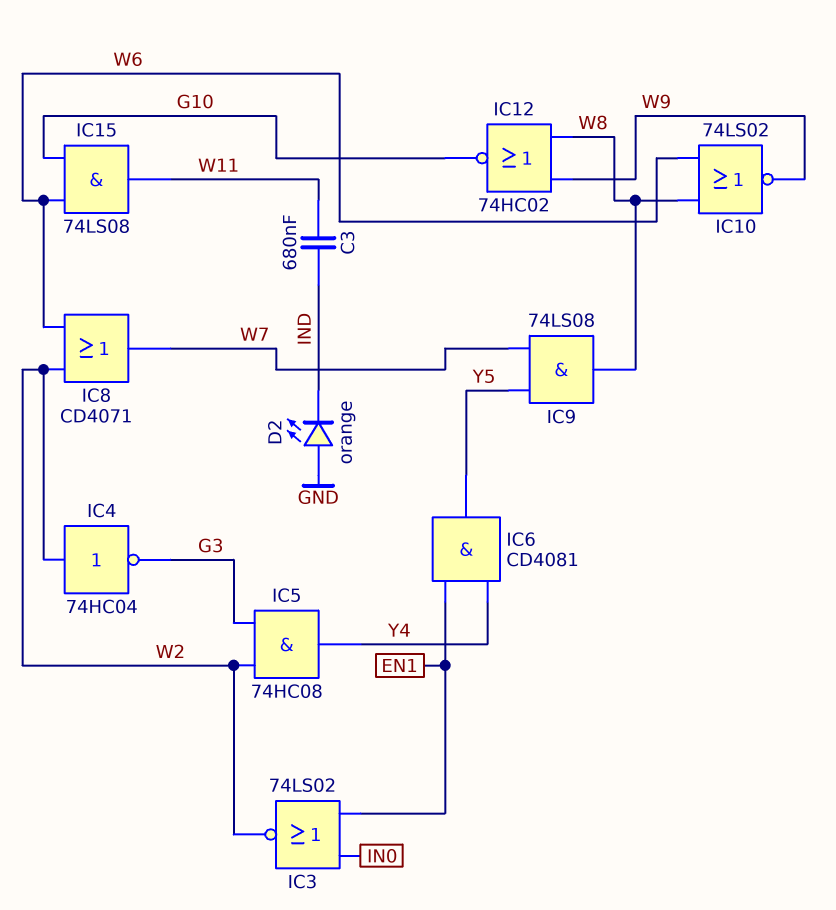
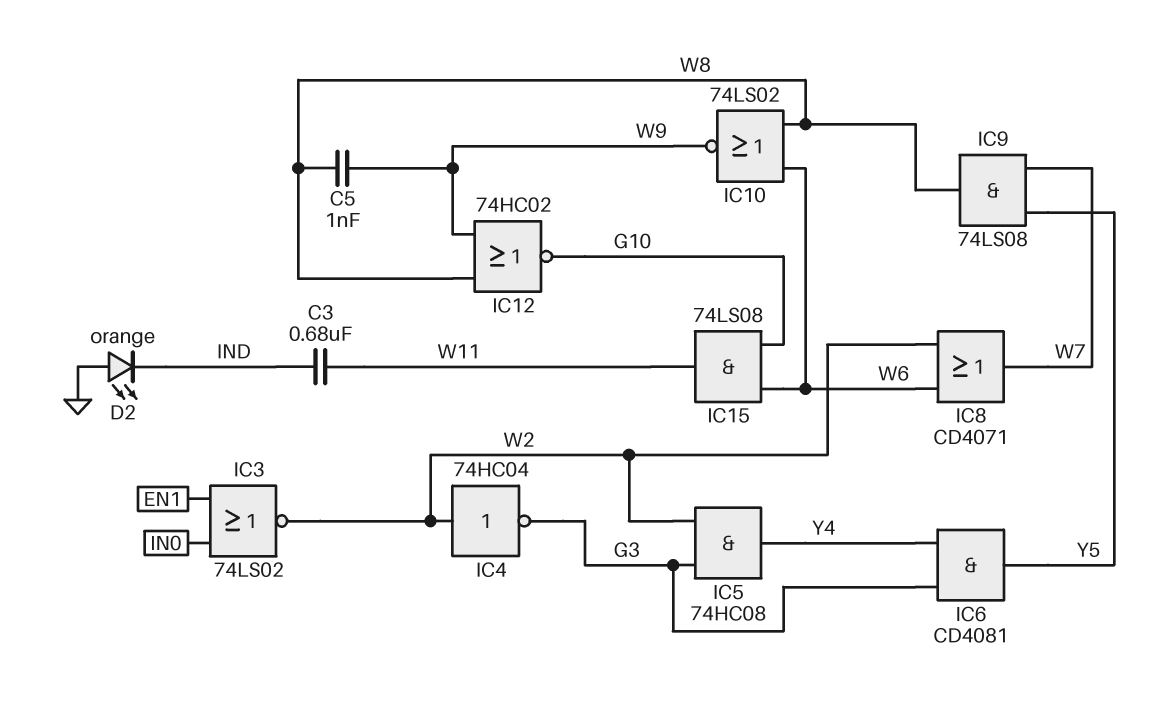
C5: none -> 1nF (W8, W9)
IC6: AND CD4081 (in EN1, in Y4, out Y5) -> AND CD4081 (in G3, in Y4, out Y5)

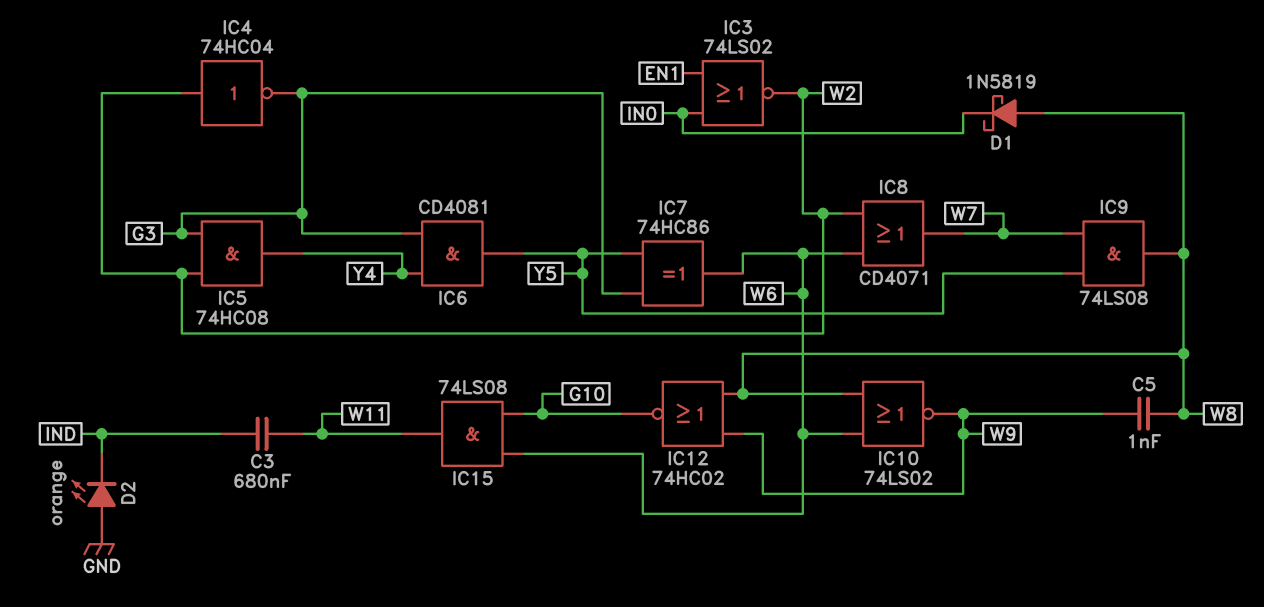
D1: none -> schottky 1N5819 (A W8, K IN0)
IC7: none -> XOR 74HC86 (in G3, in Y5, out W6)

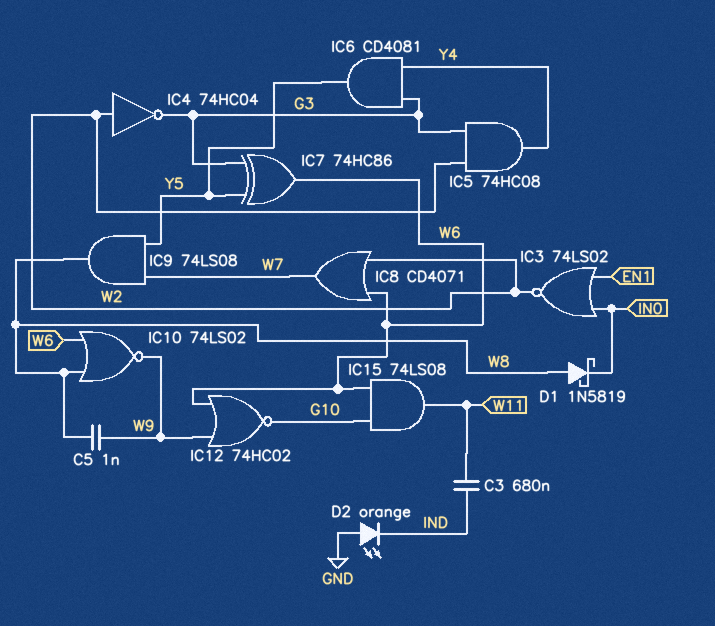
IC12: NOR 74HC02 (in W8, in W9, out G10) -> NOR 74HC02 (in W6, in W9, out G10)

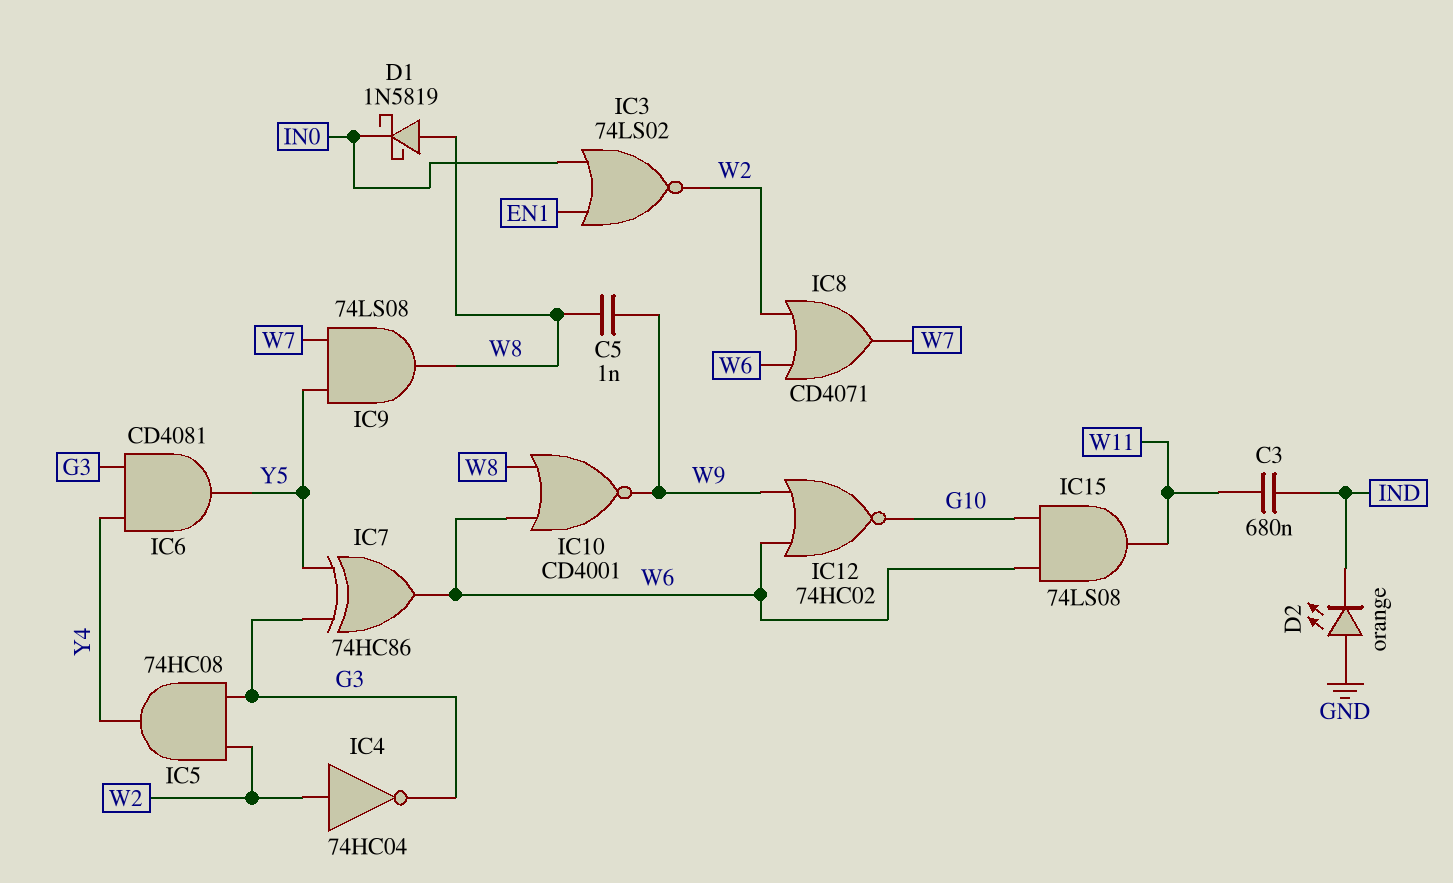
IC10: NOR 74LS02 (in W6, in W8, out W9) -> NOR CD4001 (in W6, in W8, out W9)

